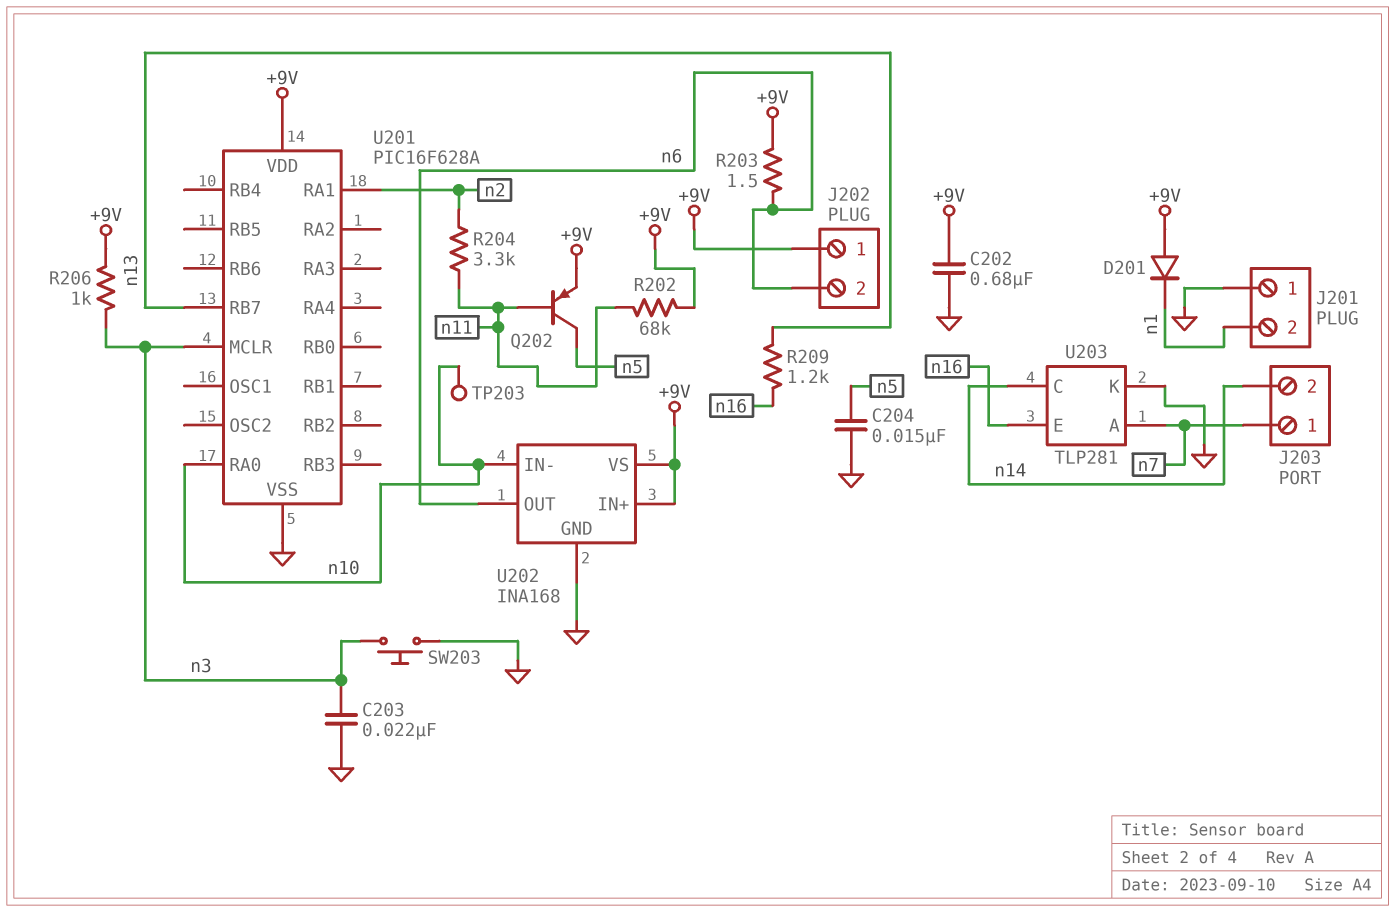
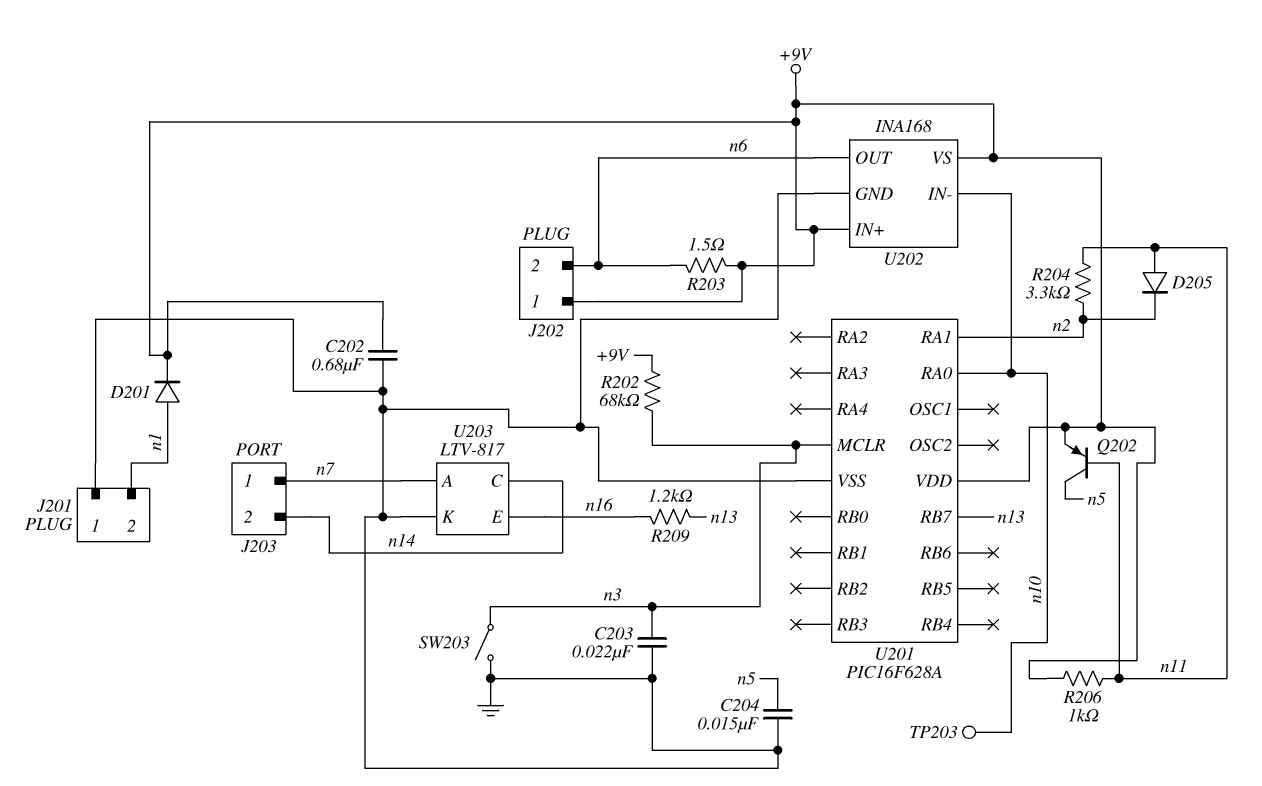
D201: diode (A +9V, K n1) -> diode (A n1, K +9V)
D205: none -> diode (A n11, K n2)
R202: 68k (+9V, n11) -> 68k (+9V, n3)
R206: 1k (+9V, n3) -> 1k (+9V, n11)
SW203: button (GND, n3) -> switch (GND, n3)
U203: TLP281 -> LTV-817

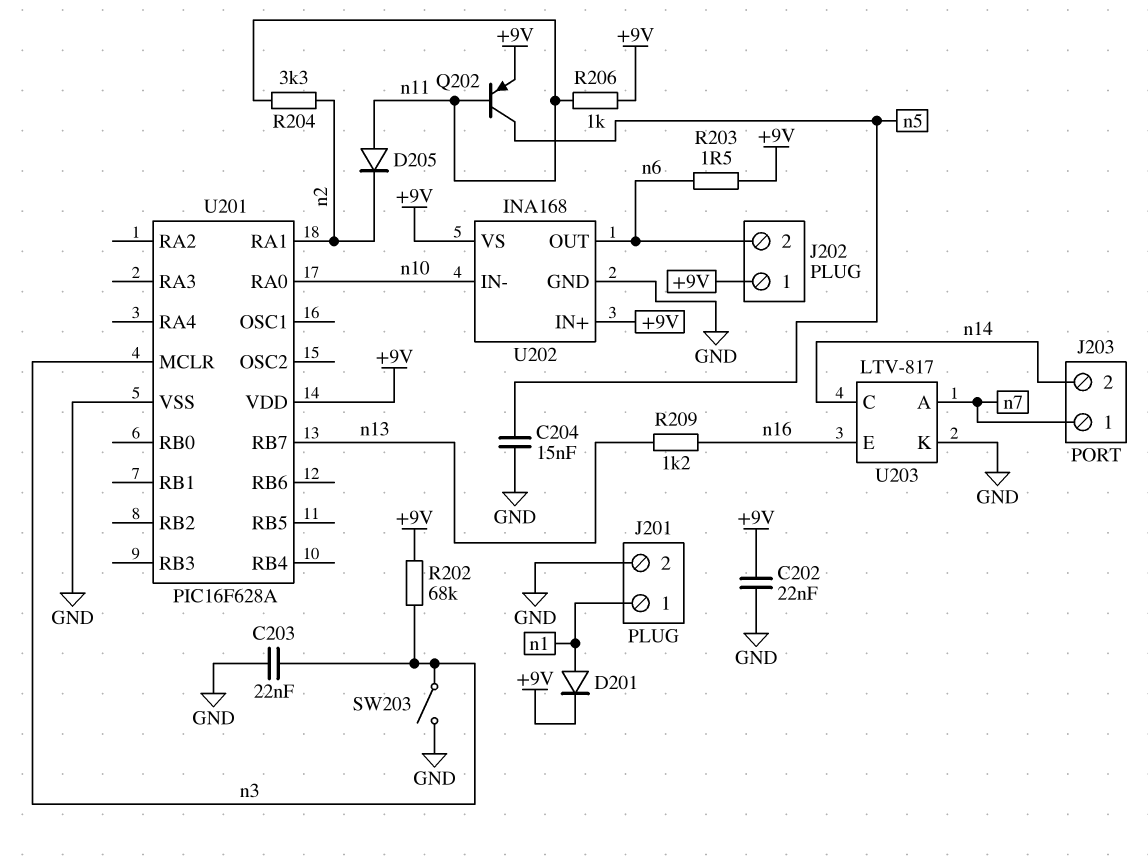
C202: 680nF (+9V, GND) -> 22nF (+9V, GND)
J201 pin 1: GND -> n1
J201 pin 2: n1 -> GND
TP203: test point (n10) -> none

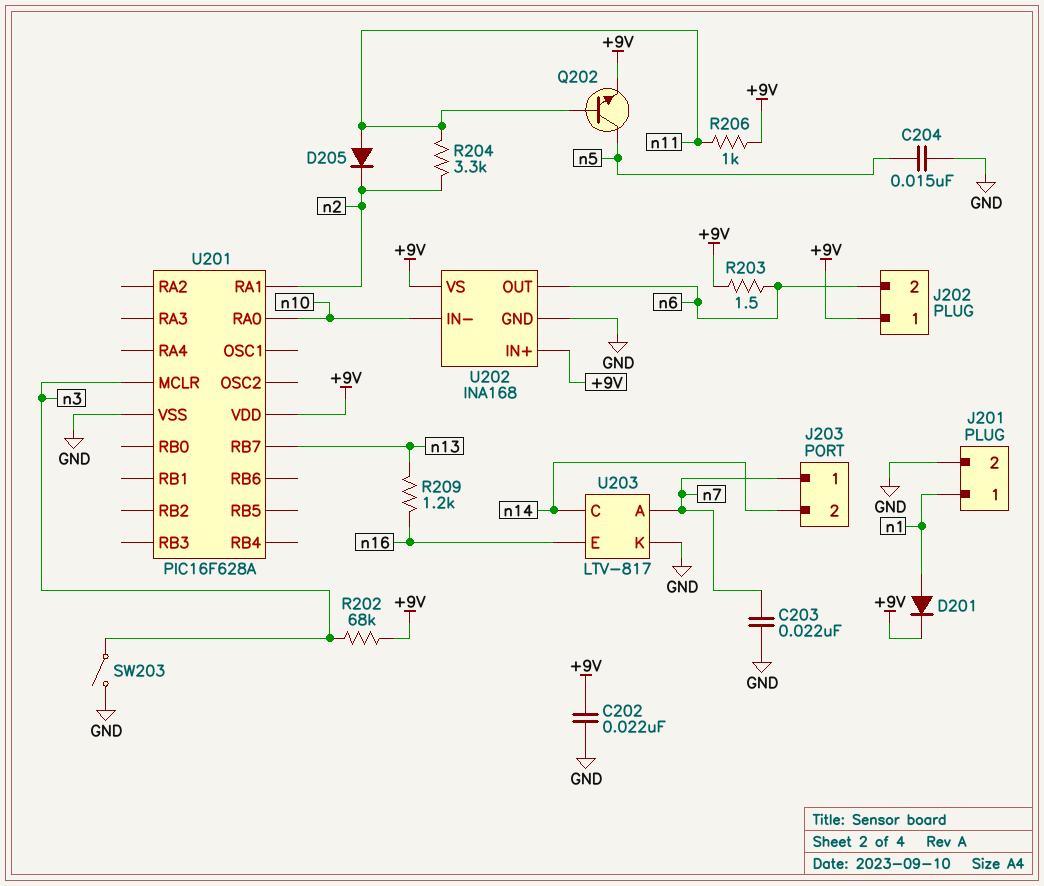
C203: 22nF (GND, n3) -> 22nF (GND, n7)
Q202: PNP (B n11, C n5, E +9V) -> NPN (B n11, C n5, E +9V)

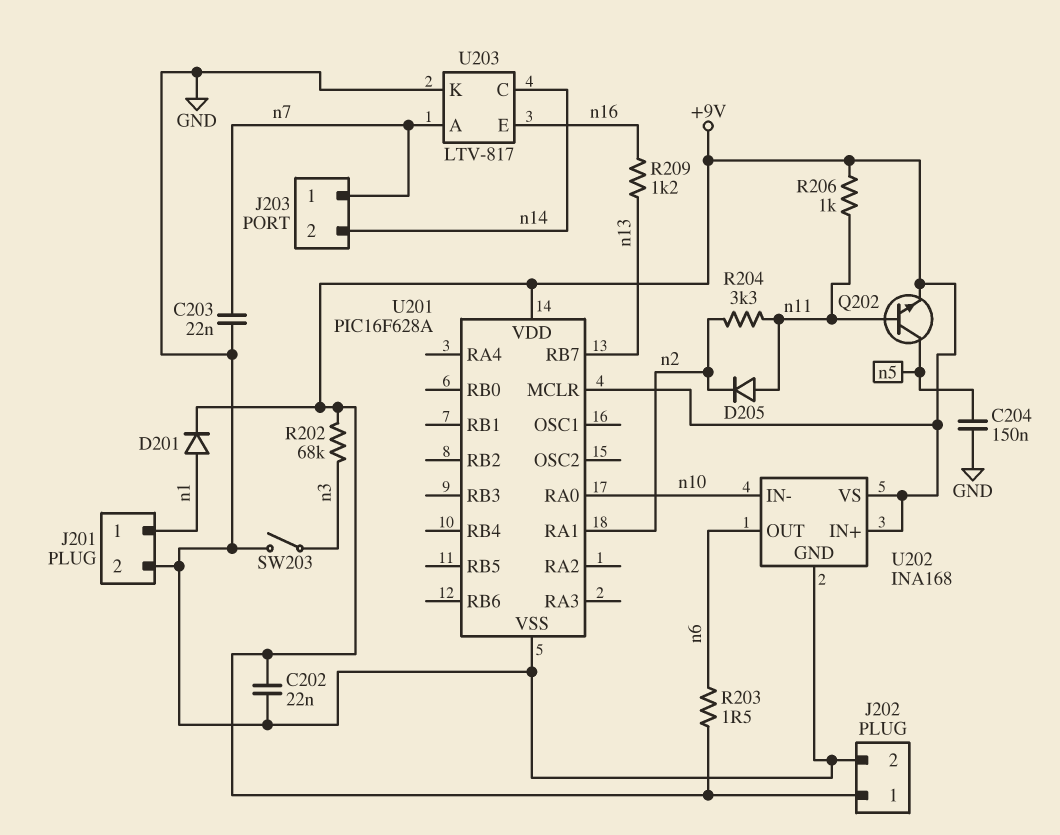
C204: 15nF (GND, n5) -> 150nF (GND, n5)
J202 pin 2: n6 -> GND
U201 pin MCLR: n3 -> +9V

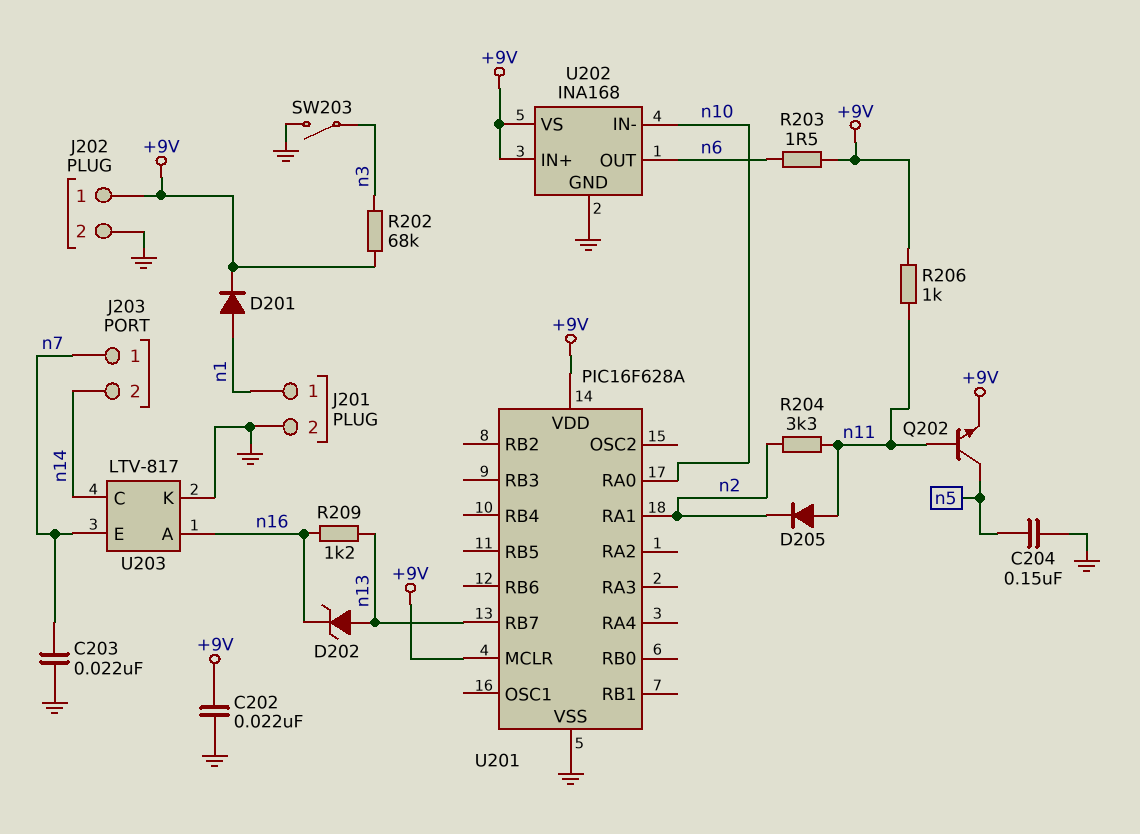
D202: none -> zener (A n13, K n16)
U203 pin A: n7 -> n16
U203 pin E: n16 -> n7

